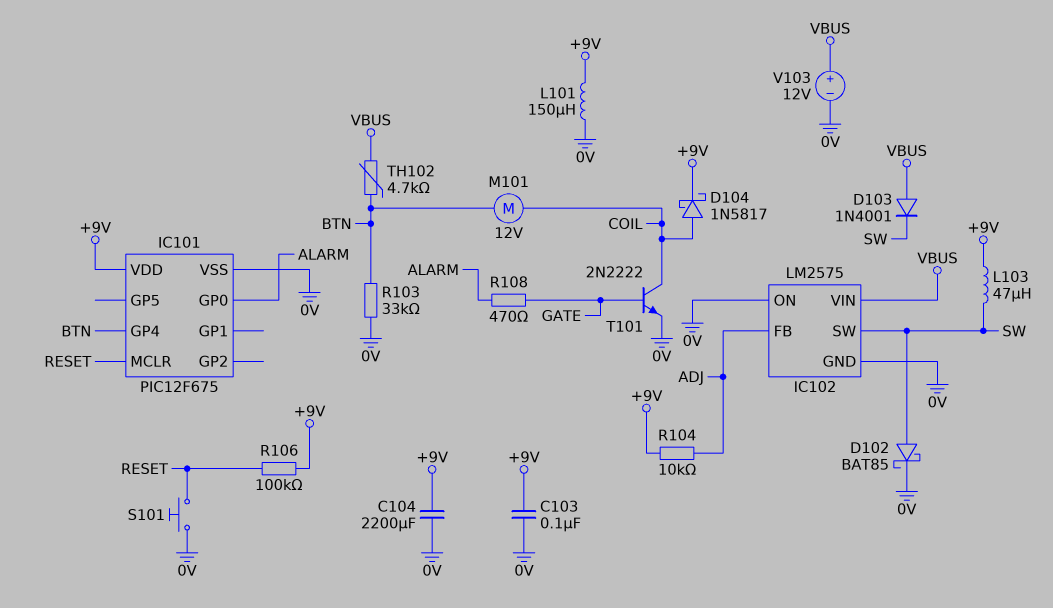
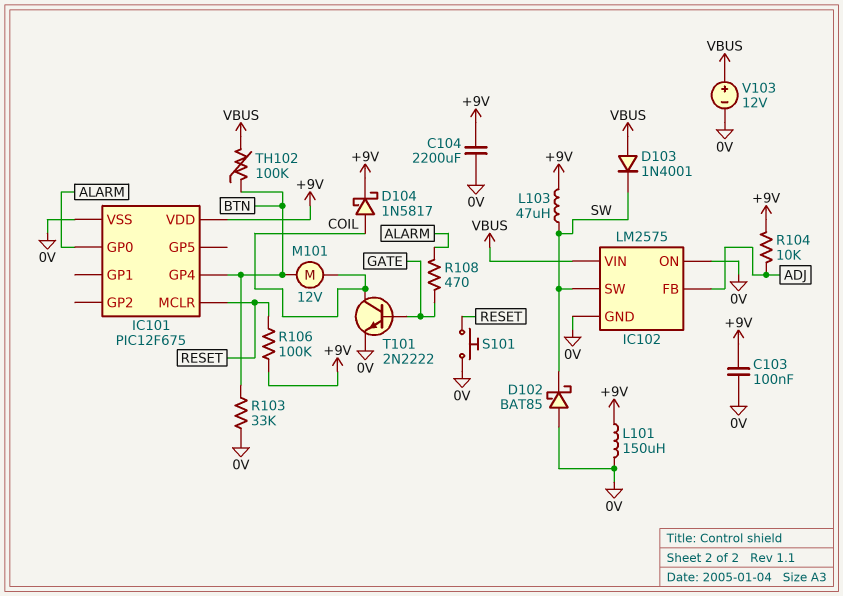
D102: schottky BAT85 (A SW, K 0V) -> schottky BAT85 (A 0V, K SW)
TH102: 4.7k (BTN, VBUS) -> 100k (BTN, VBUS)

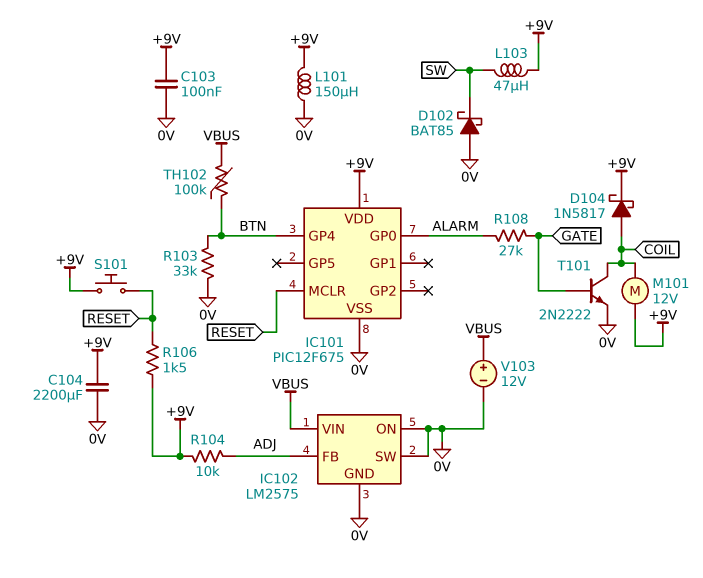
D103: diode 1N4001 (A VBUS, K SW) -> none
IC102 pin SW: SW -> 0V
M101: motor 12V (BTN, COIL) -> motor 12V (+9V, COIL)
R106: 100k (+9V, RESET) -> 1.5k (+9V, RESET)
R108: 470 (ALARM, GATE) -> 27k (ALARM, GATE)
S101: button (0V, RESET) -> button (+9V, RESET)

